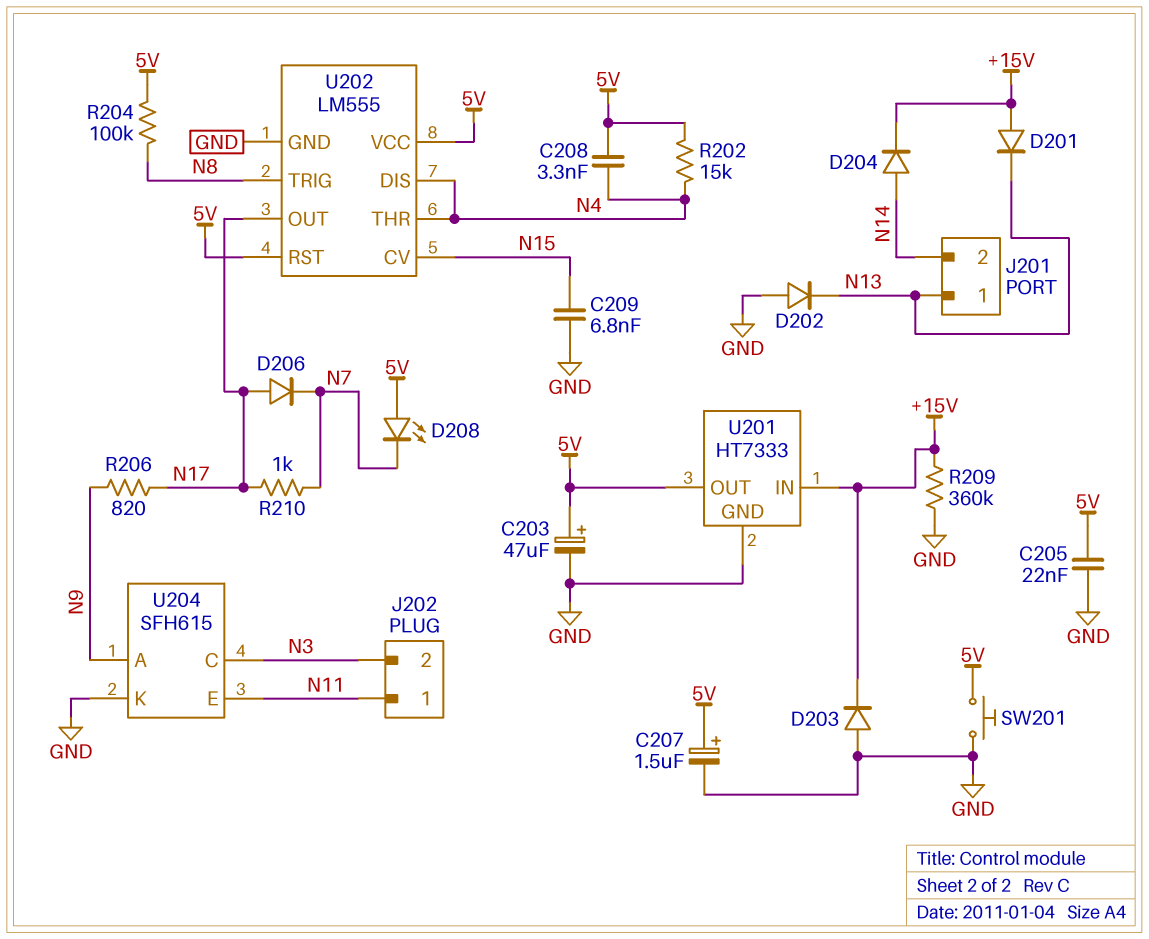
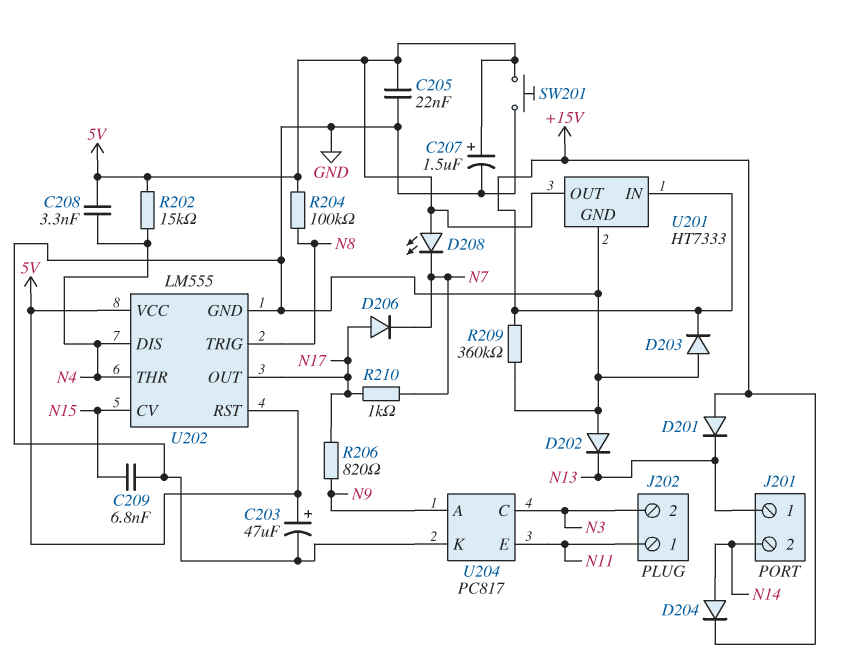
U204: SFH615 -> PC817

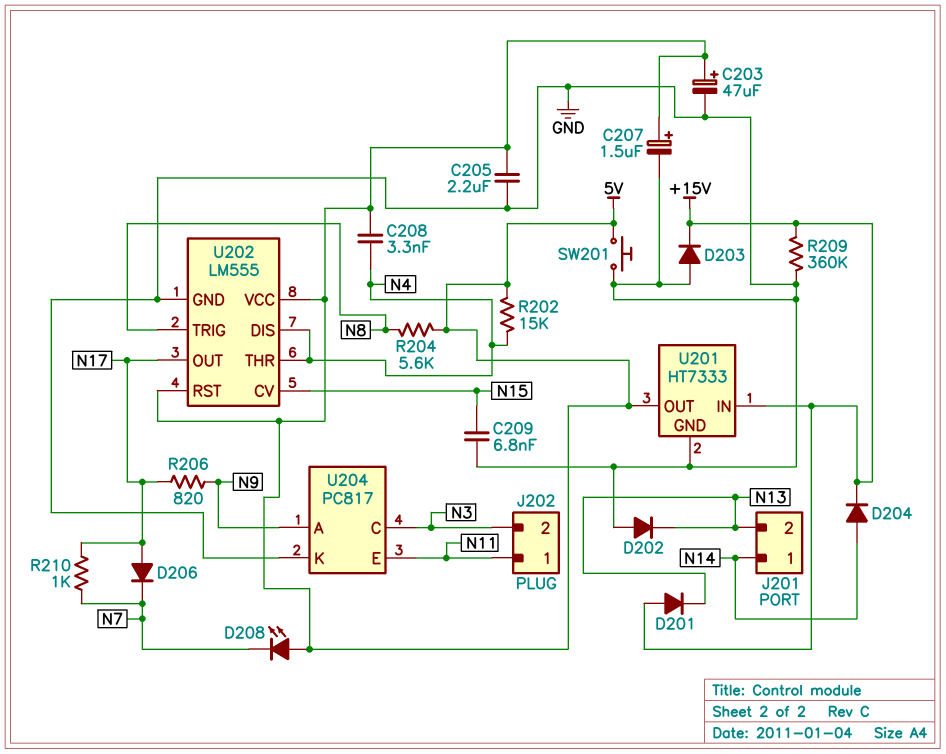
C205: 22nF (5V, GND) -> 2.2uF (5V, GND)
J201 pin 1: N13 -> N14
J201 pin 2: N14 -> N13
R204: 100k (5V, N8) -> 5.6k (5V, N8)

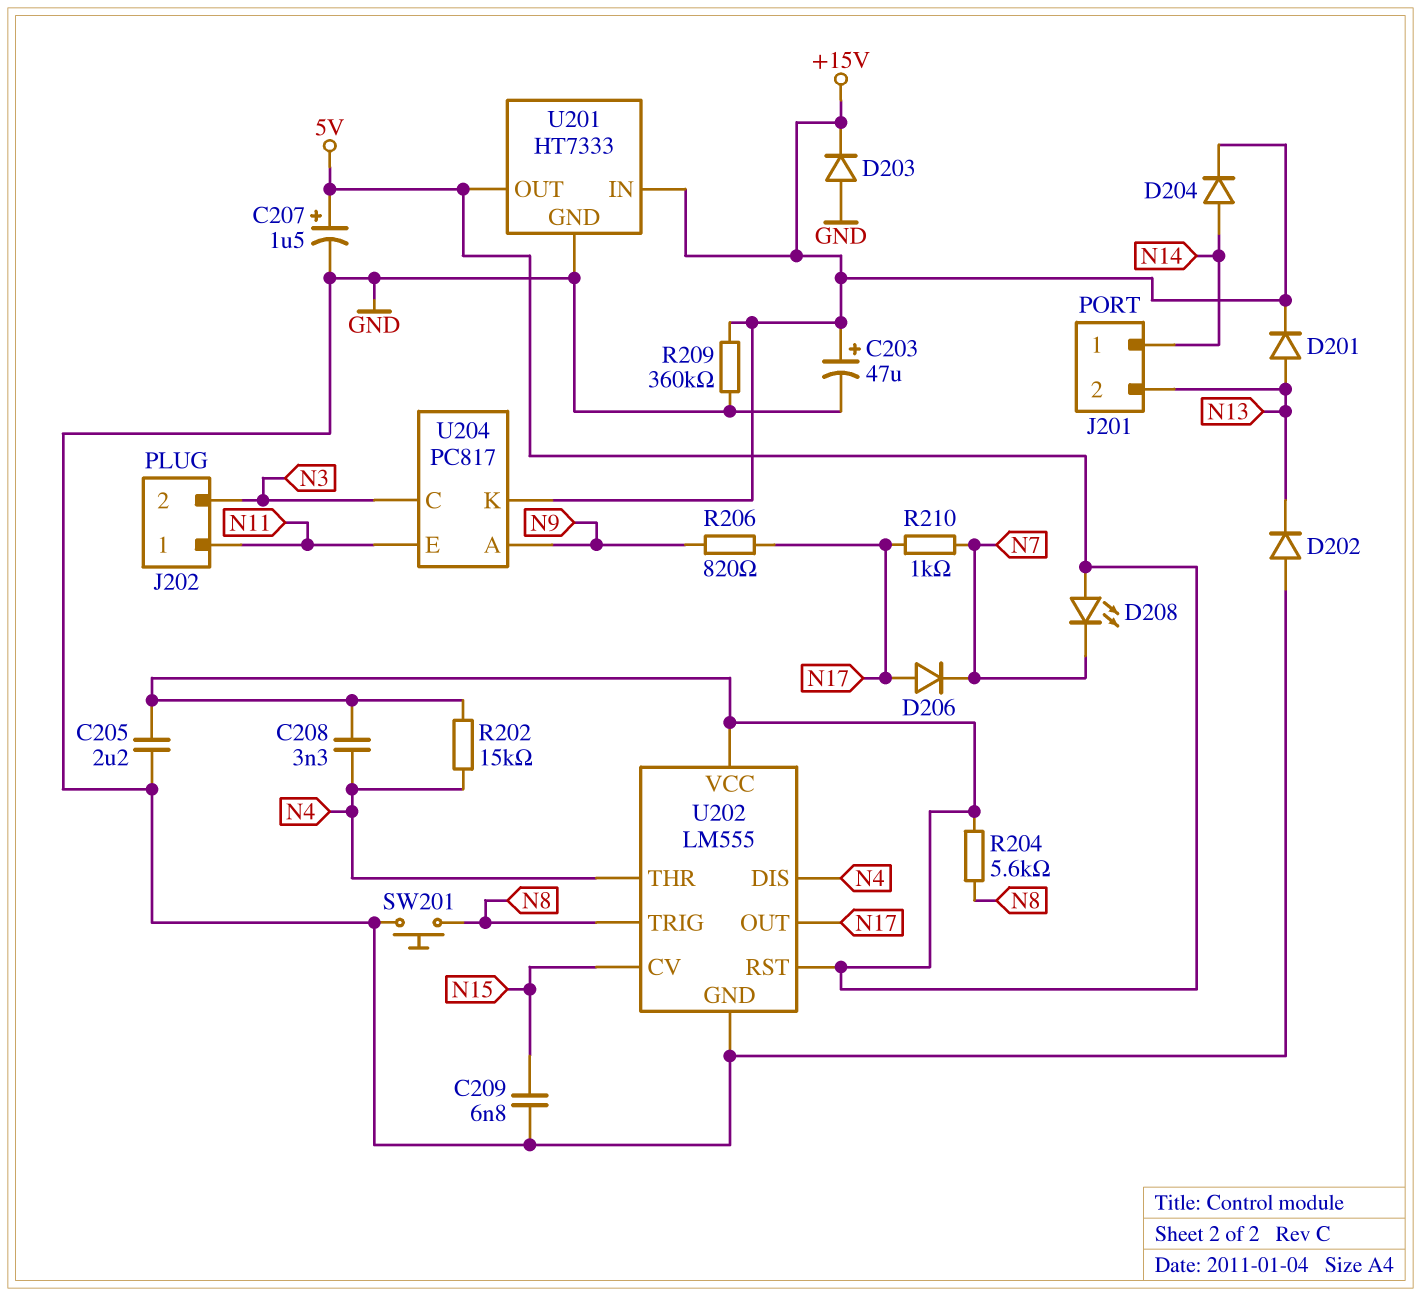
C203: 47uF (plus 5V, minus GND) -> 47uF (plus +15V, minus GND)
D201: diode (A +15V, K N13) -> diode (A N13, K +15V)
SW201: button (5V, GND) -> button (GND, N8)
U204 pin K: GND -> +15V

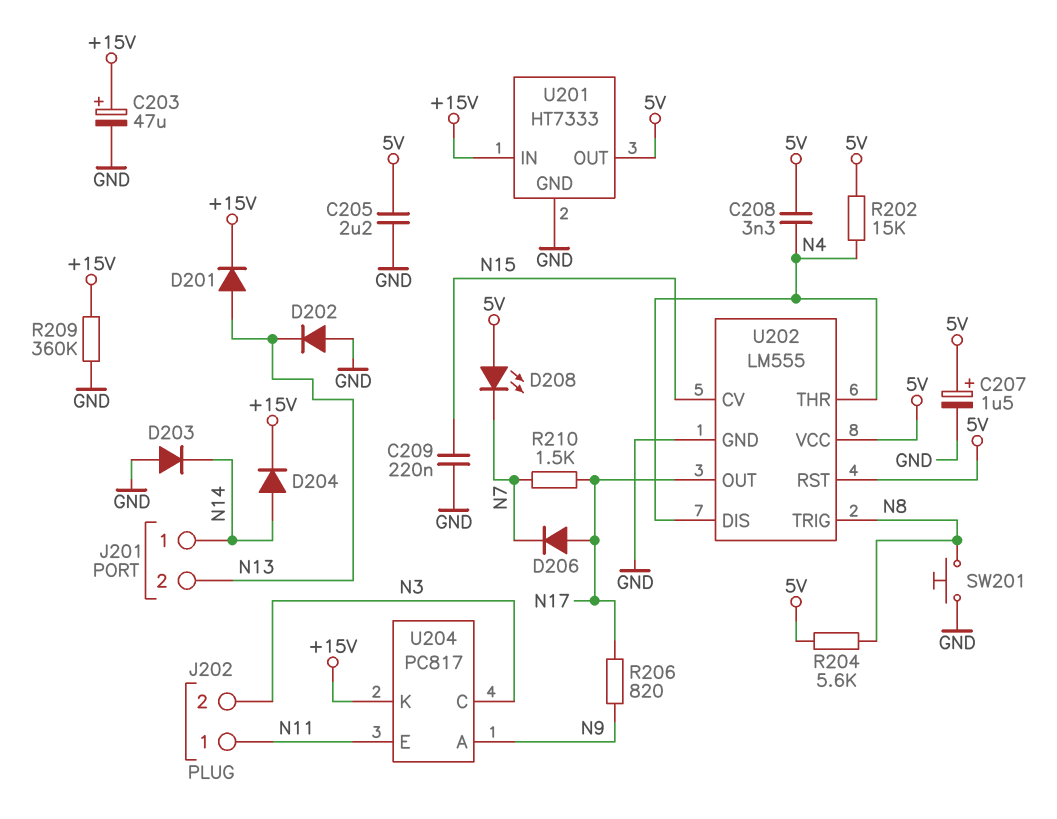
C209: 6.8nF (GND, N15) -> 220nF (GND, N15)
D203: diode (A GND, K +15V) -> diode (A GND, K N14)
R210: 1k (N7, N17) -> 1.5k (N7, N17)

